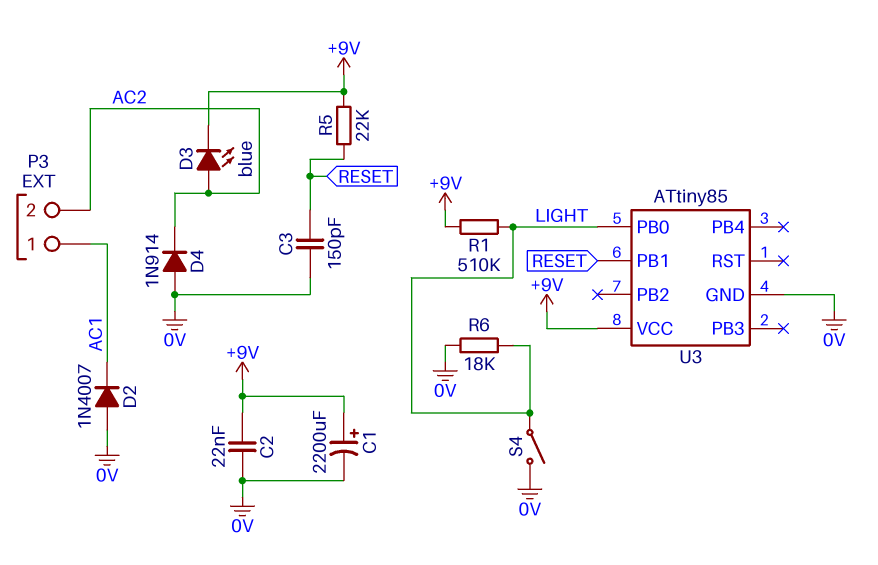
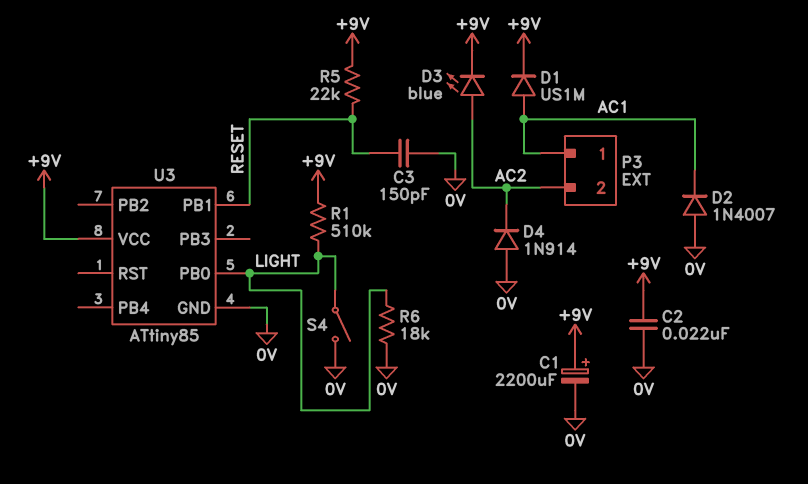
D1: none -> diode US1M (A AC1, K +9V)

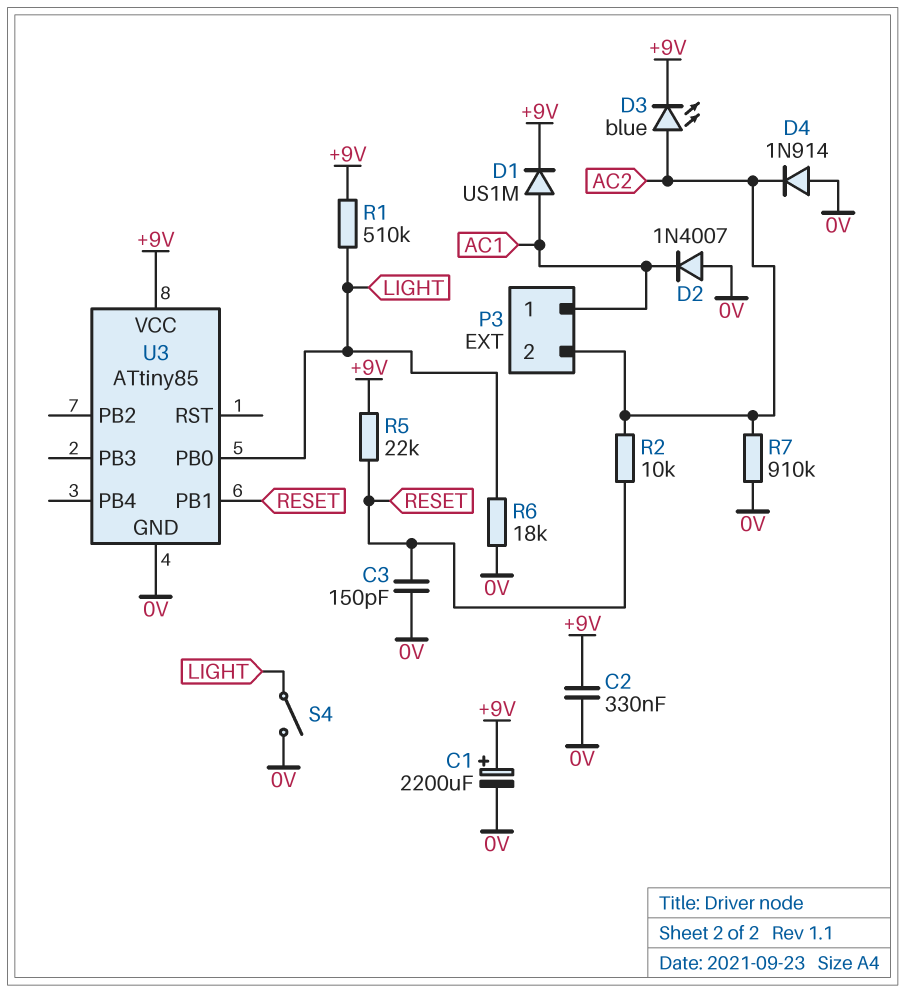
C2: 22nF (+9V, 0V) -> 330nF (+9V, 0V)
R2: none -> 10k (AC2, RESET)
R7: none -> 910k (0V, AC2)

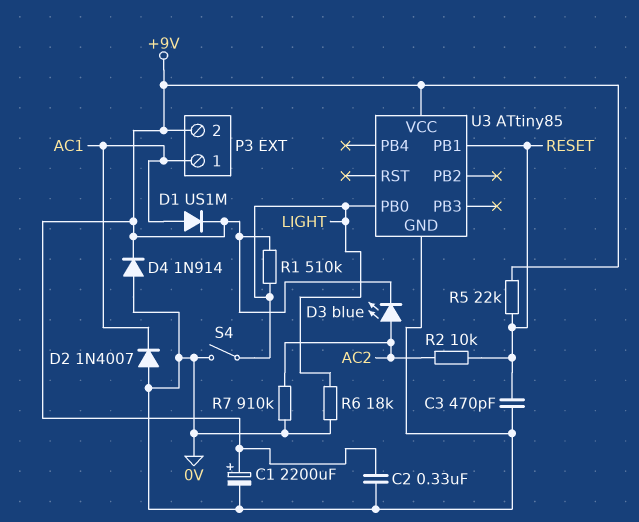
C3: 150pF (0V, RESET) -> 470pF (0V, RESET)
D4: diode 1N914 (A 0V, K AC2) -> diode 1N914 (A 0V, K +9V)
P3 pin 2: AC2 -> +9V

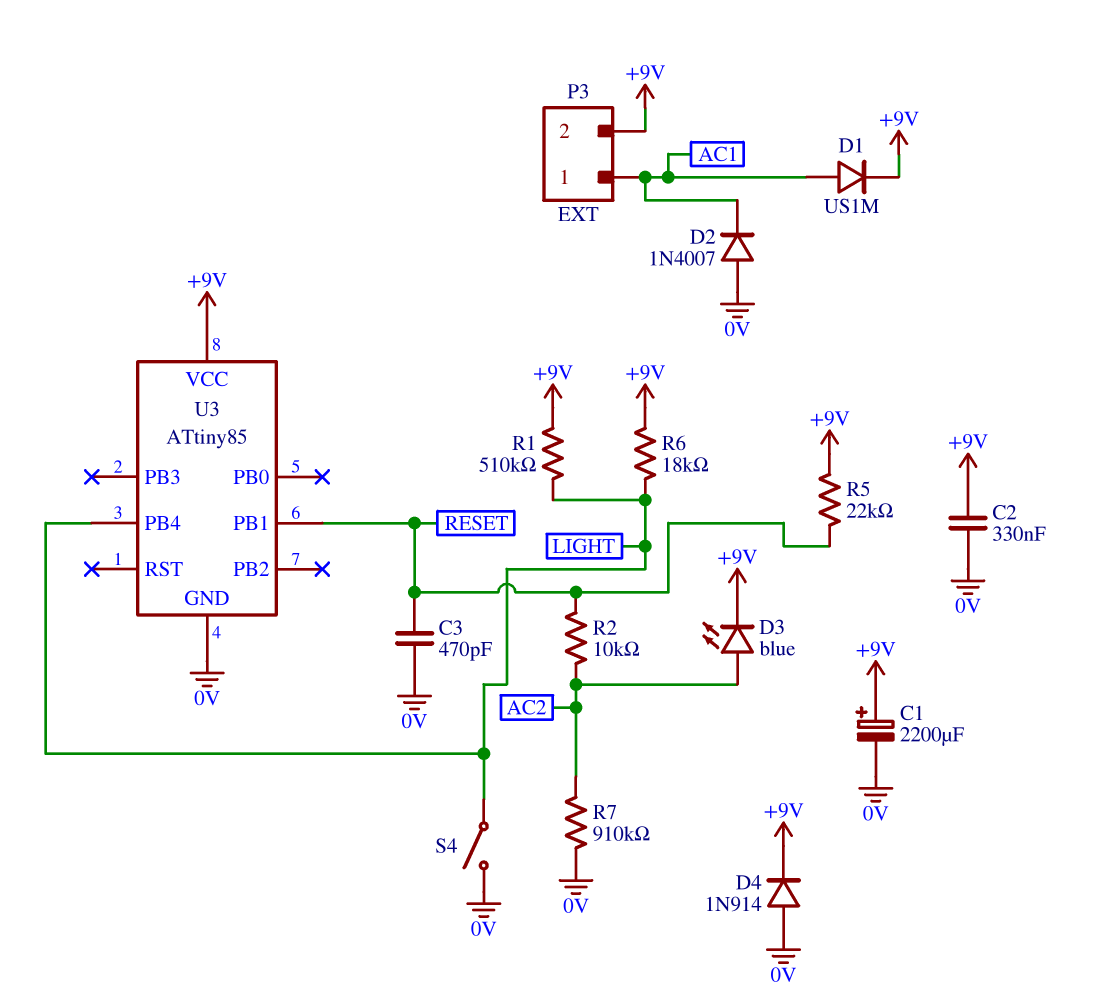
R6: 18k (0V, LIGHT) -> 18k (+9V, LIGHT)
U3 pin PB0: LIGHT -> none
U3 pin PB4: none -> LIGHT

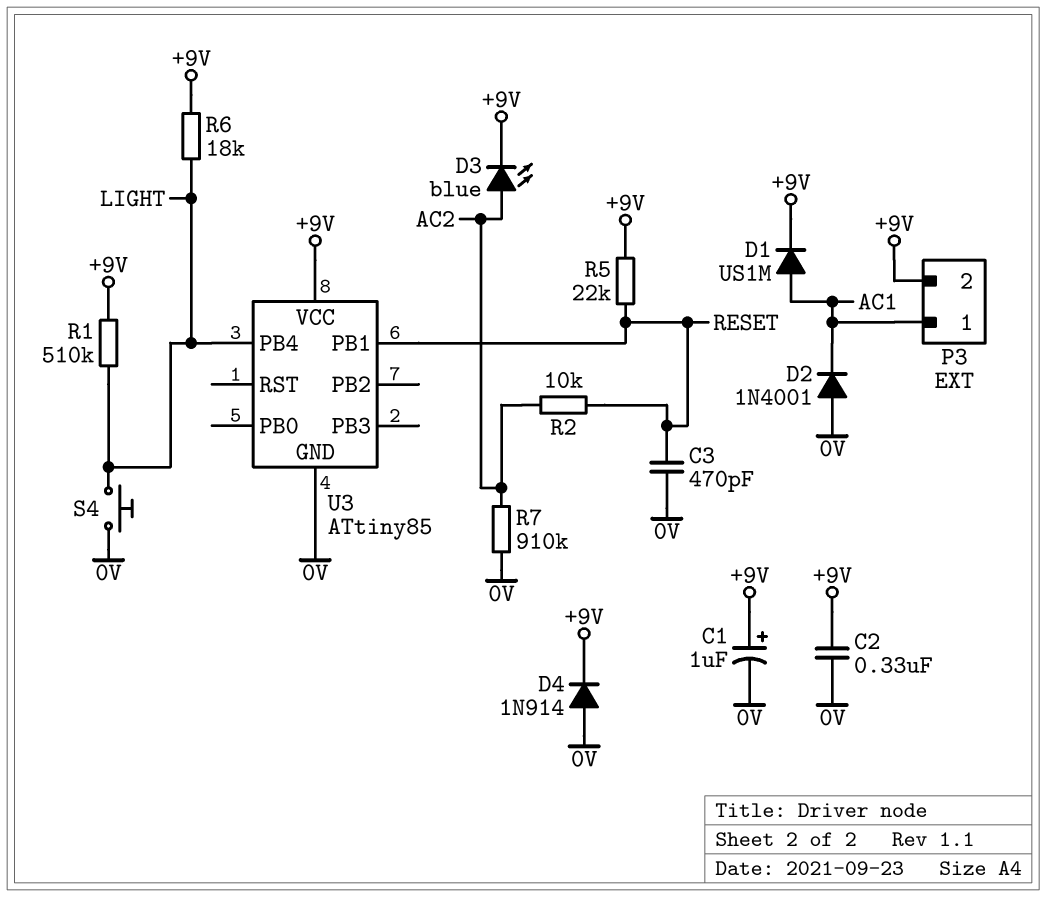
C1: 2200uF (plus +9V, minus 0V) -> 1uF (plus +9V, minus 0V)
D2: diode 1N4007 (A 0V, K AC1) -> diode 1N4001 (A 0V, K AC1)
S4: switch (0V, LIGHT) -> button (0V, LIGHT)

